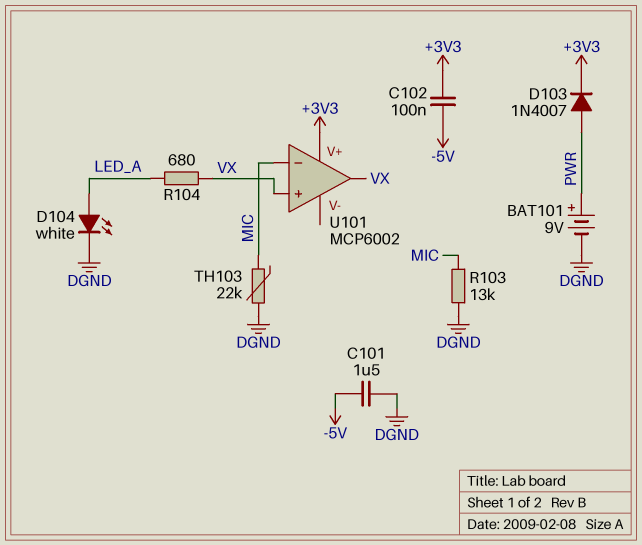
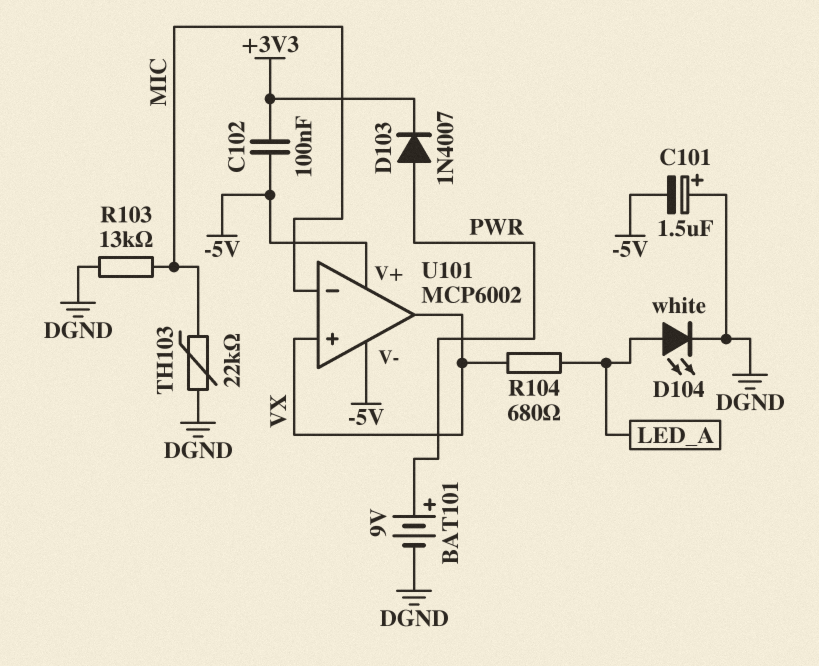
C101: 1.5uF (-5V, DGND) -> 1.5uF (plus DGND, minus -5V)
U101 pin V+: +3V3 -> -5V
U101 pin V-: none -> -5V

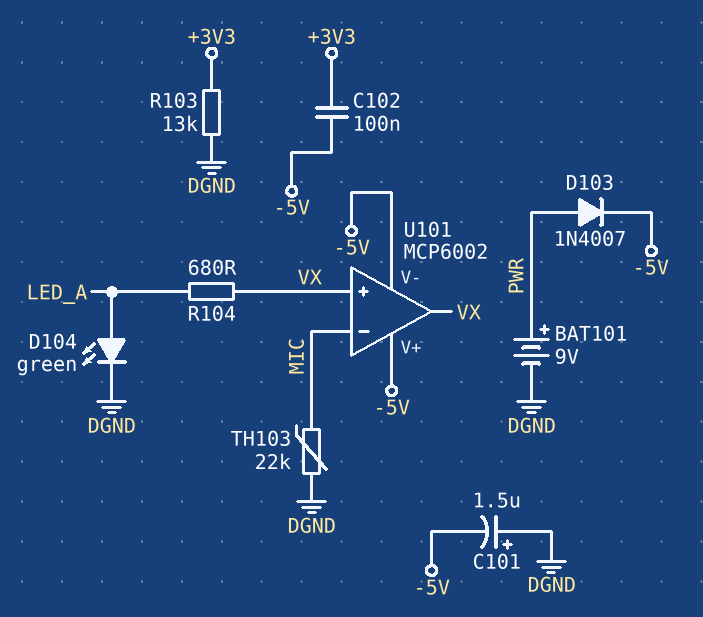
D103: diode 1N4007 (A PWR, K +3V3) -> diode 1N4007 (A PWR, K -5V)
D104: LED white (A LED_A, K DGND) -> LED green (A LED_A, K DGND)
R103: 13k (DGND, MIC) -> 13k (+3V3, DGND)

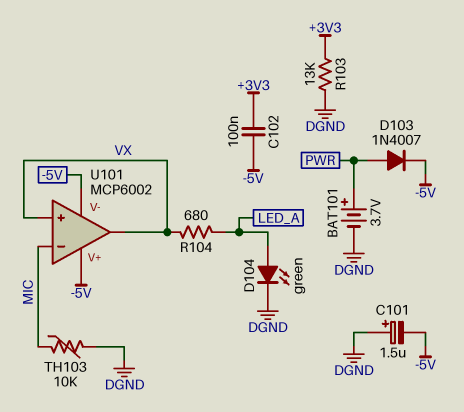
BAT101: 9V (plus PWR, minus DGND) -> 3.7V (plus PWR, minus DGND)
TH103: 22k (DGND, MIC) -> 10k (DGND, MIC)

